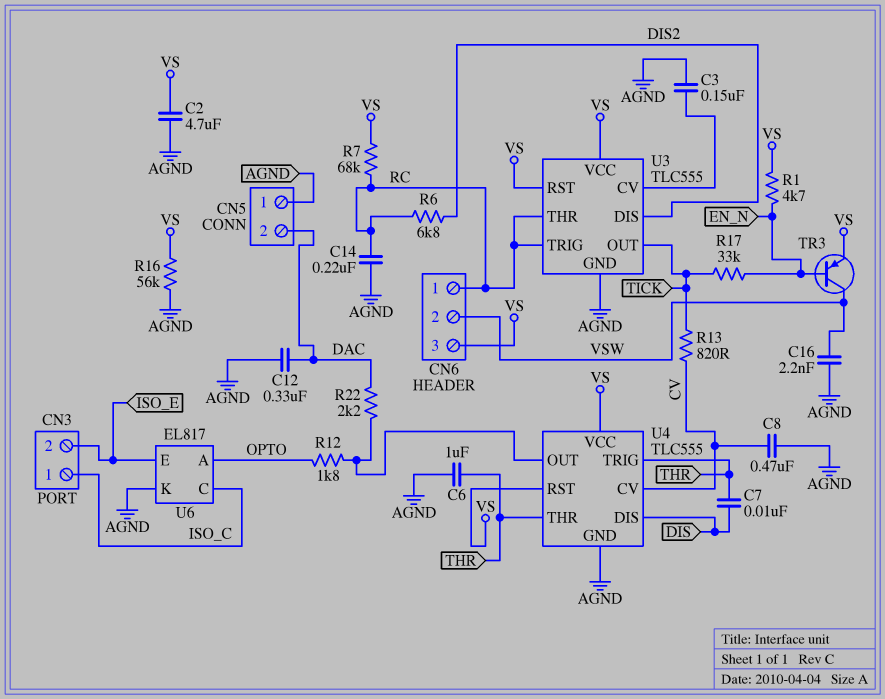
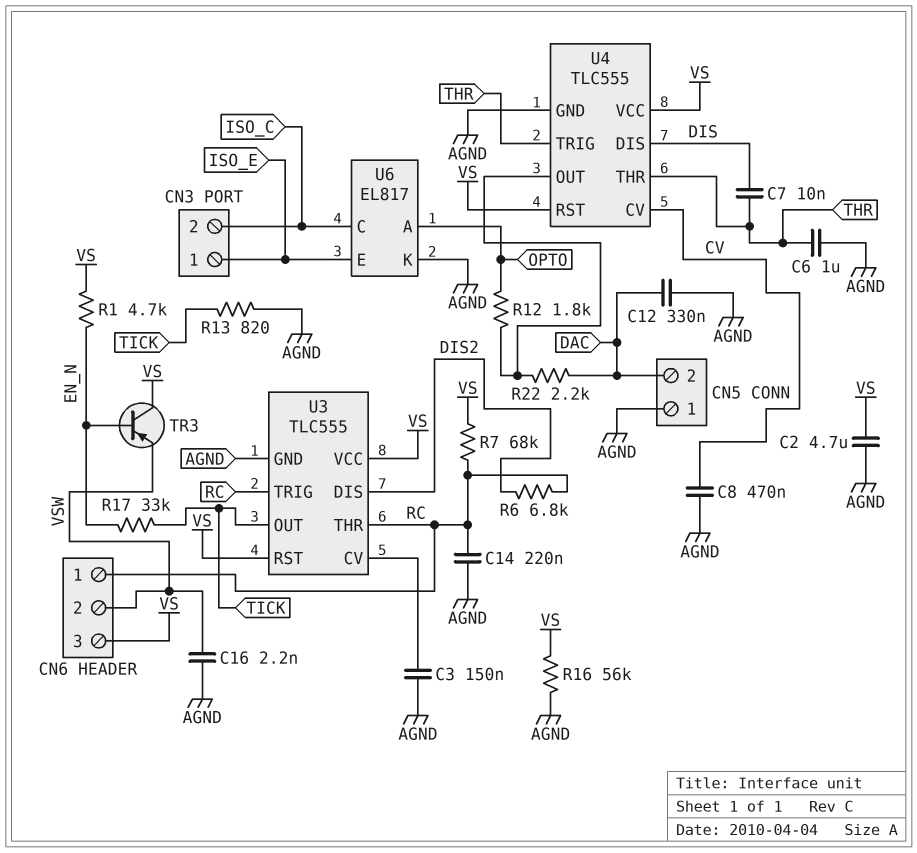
CN3 pin 1: ISO_C -> ISO_E
CN3 pin 2: ISO_E -> ISO_C
R13: 820 (CV, TICK) -> 820 (AGND, TICK)
TR3: PNP (B EN_N, C VSW, E VS) -> PNP (B EN_N, C VS, E VSW)

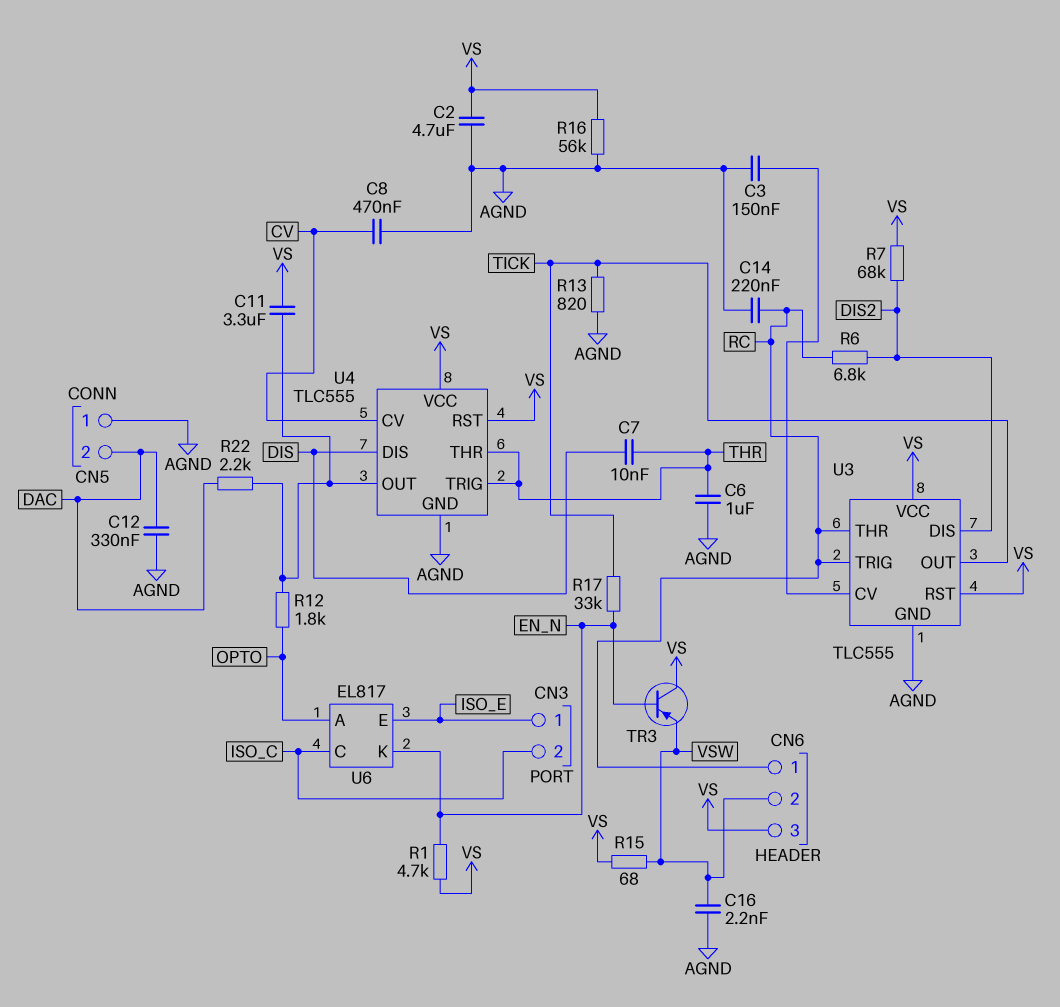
C11: none -> 3.3uF (U4/OUT, VS)
R7: 68k (RC, VS) -> 68k (DIS2, VS)
R15: none -> 68 (VS, VSW)
U6 pin K: AGND -> EN_N

